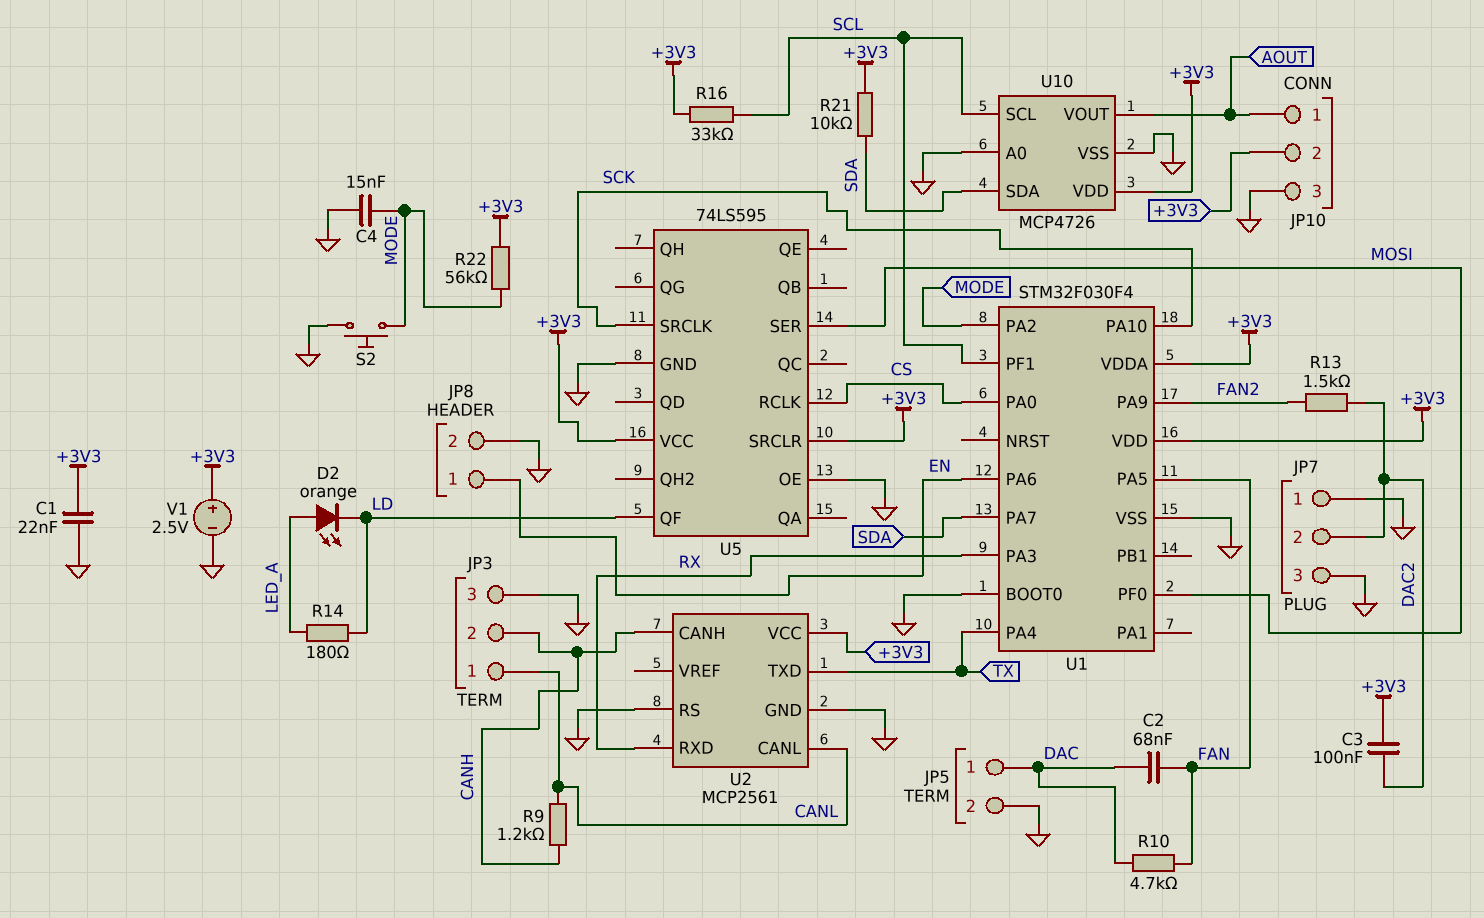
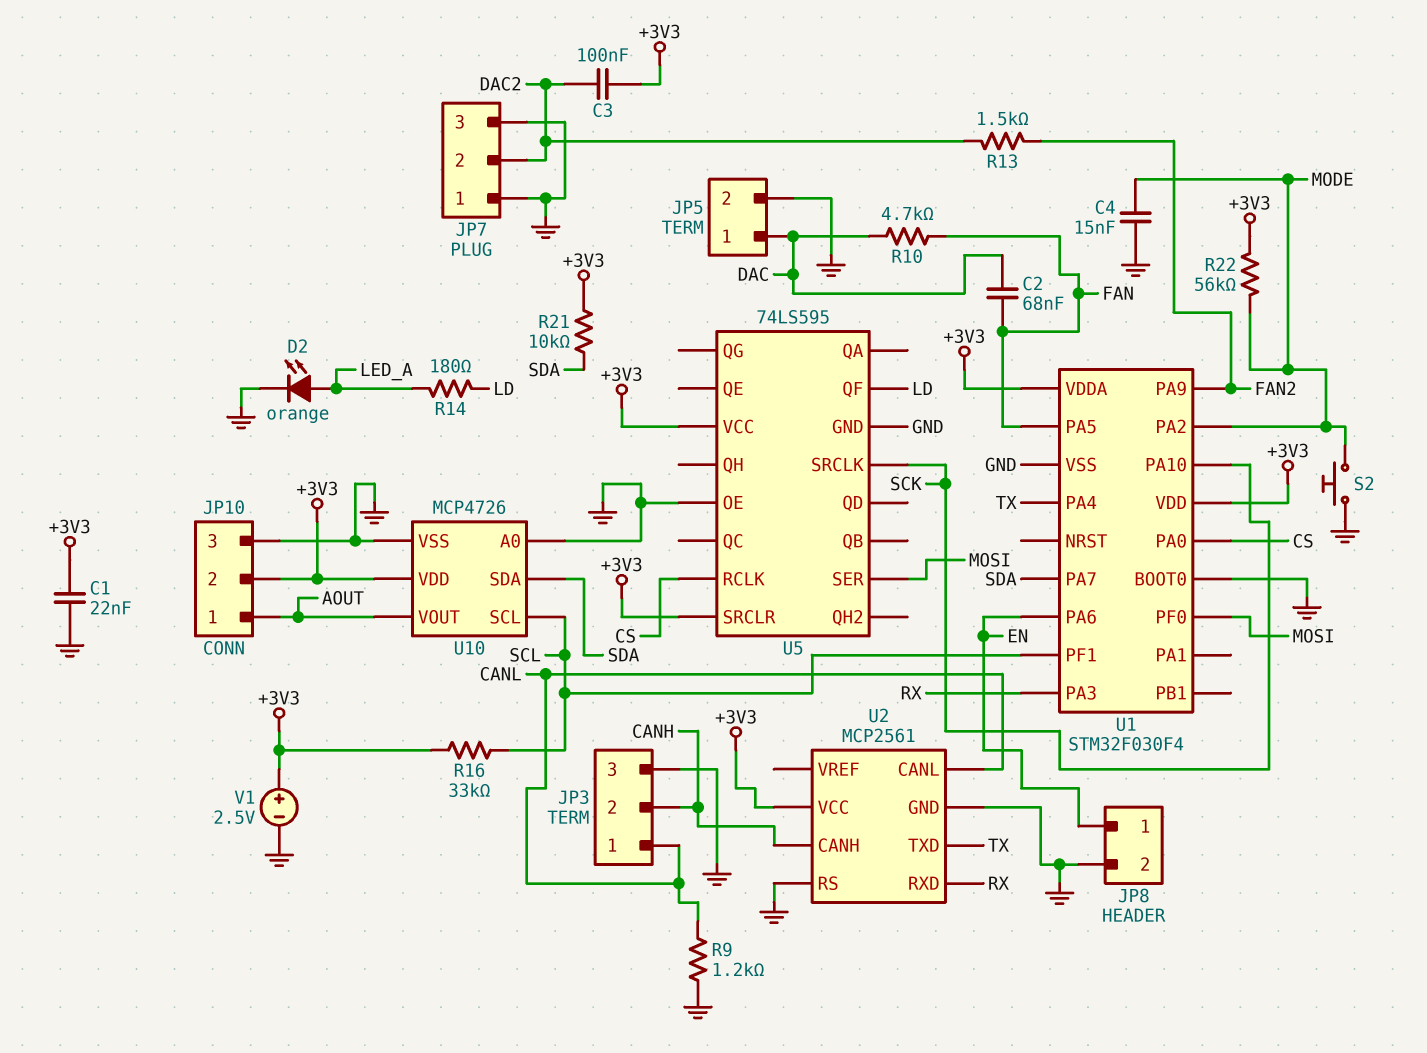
D2: LED orange (A LED_A, K LD) -> LED orange (A LED_A, K GND)
R9: 1.2k (CANH, CANL) -> 1.2k (CANL, GND)

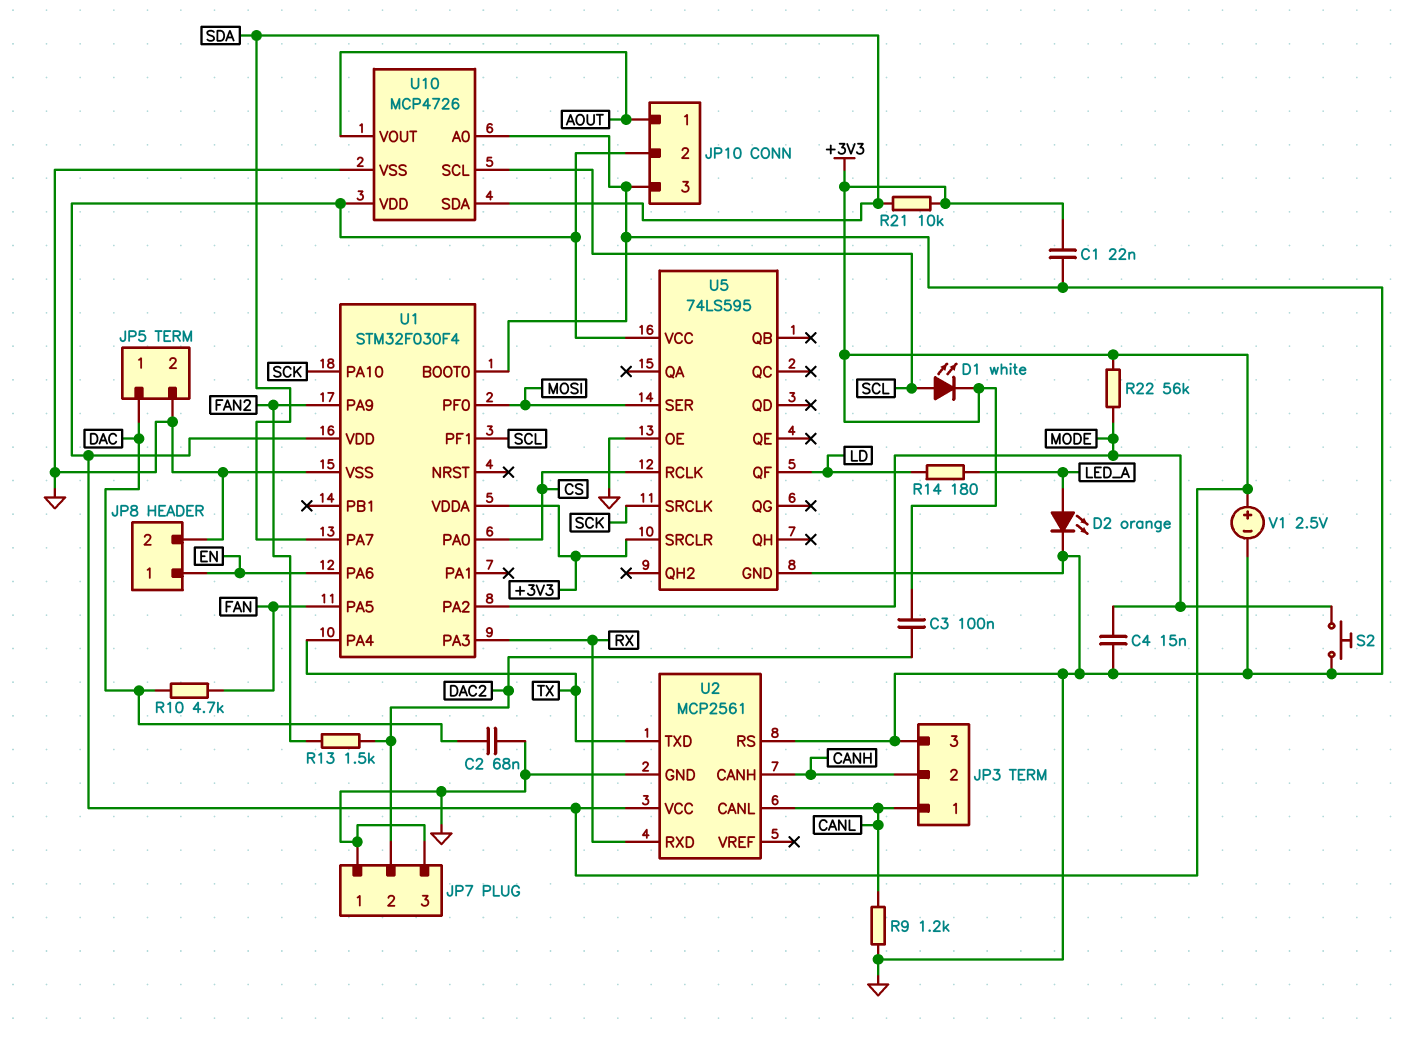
C2: 68nF (DAC, FAN) -> 68nF (DAC, GND)
D1: none -> LED white (A SCL, K +3V3)
R16: 33k (+3V3, SCL) -> none

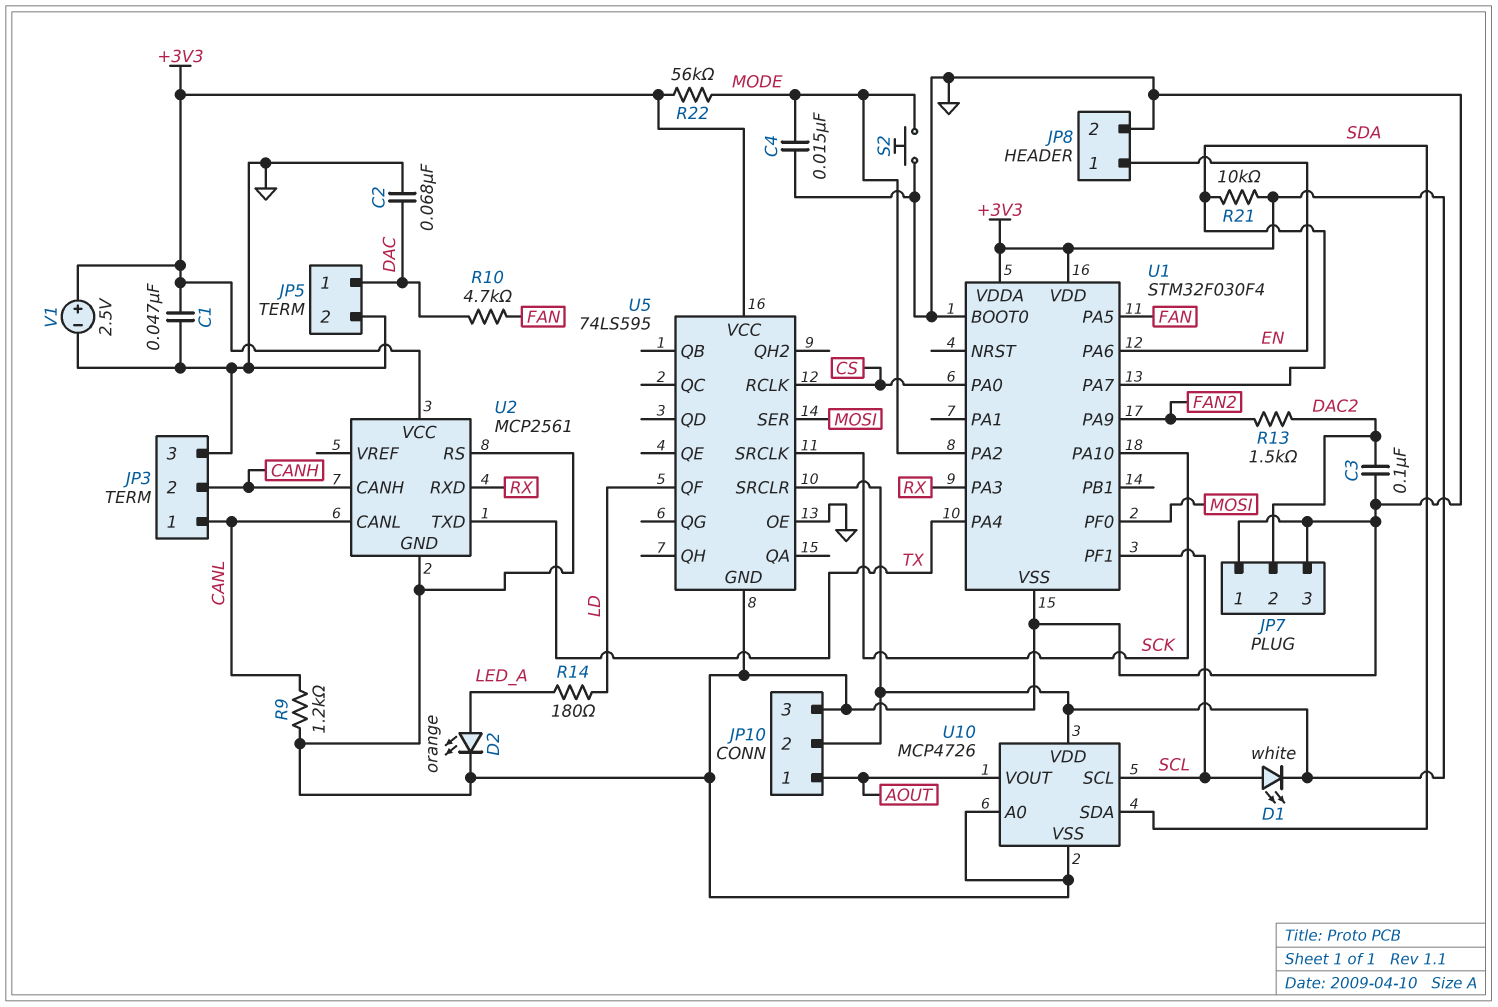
C1: 22nF (+3V3, GND) -> 47nF (+3V3, GND)
C3: 100nF (+3V3, DAC2) -> 100nF (DAC2, GND)

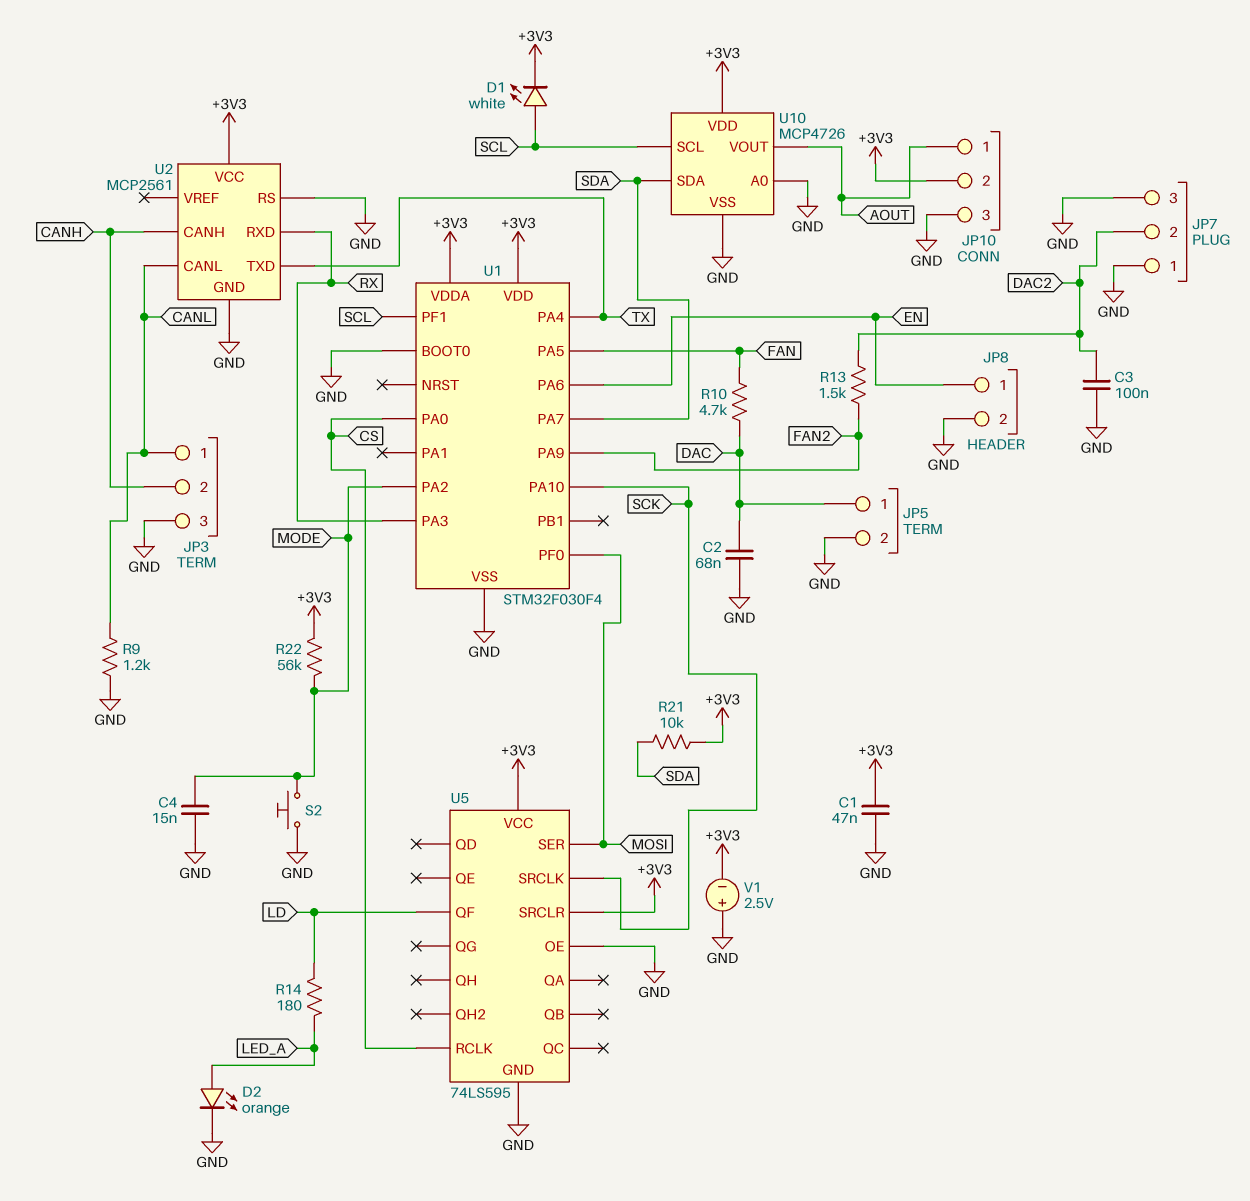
V1: 2.5V (plus +3V3, minus GND) -> 2.5V (plus GND, minus +3V3)

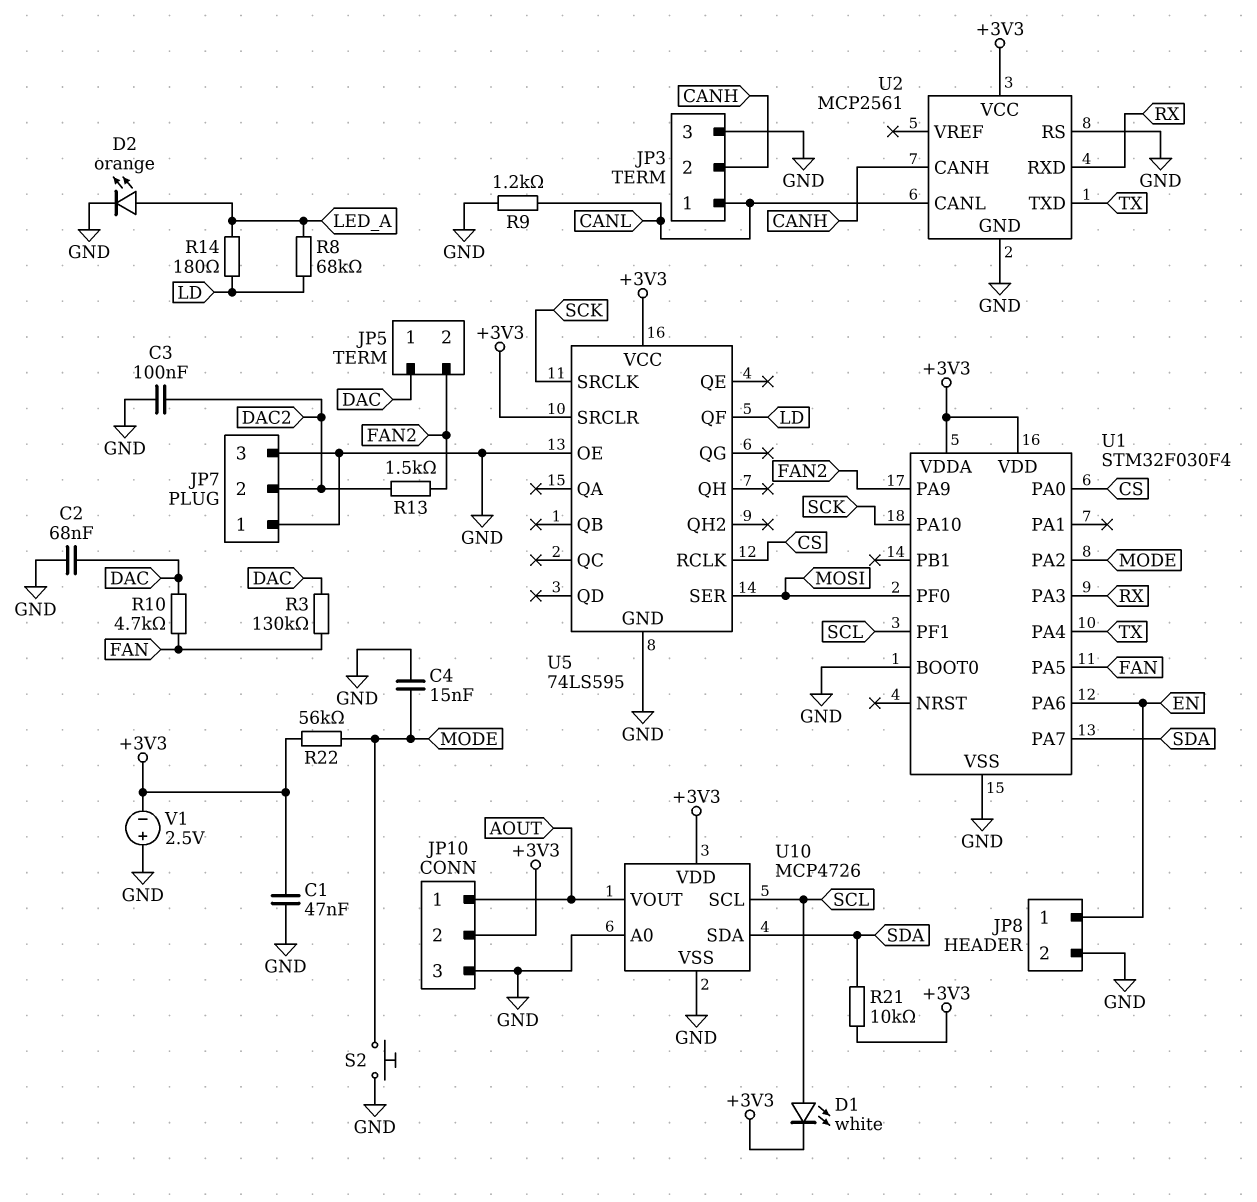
JP5 pin 2: GND -> FAN2
R3: none -> 130k (DAC, FAN)
R8: none -> 68k (LD, LED_A)

